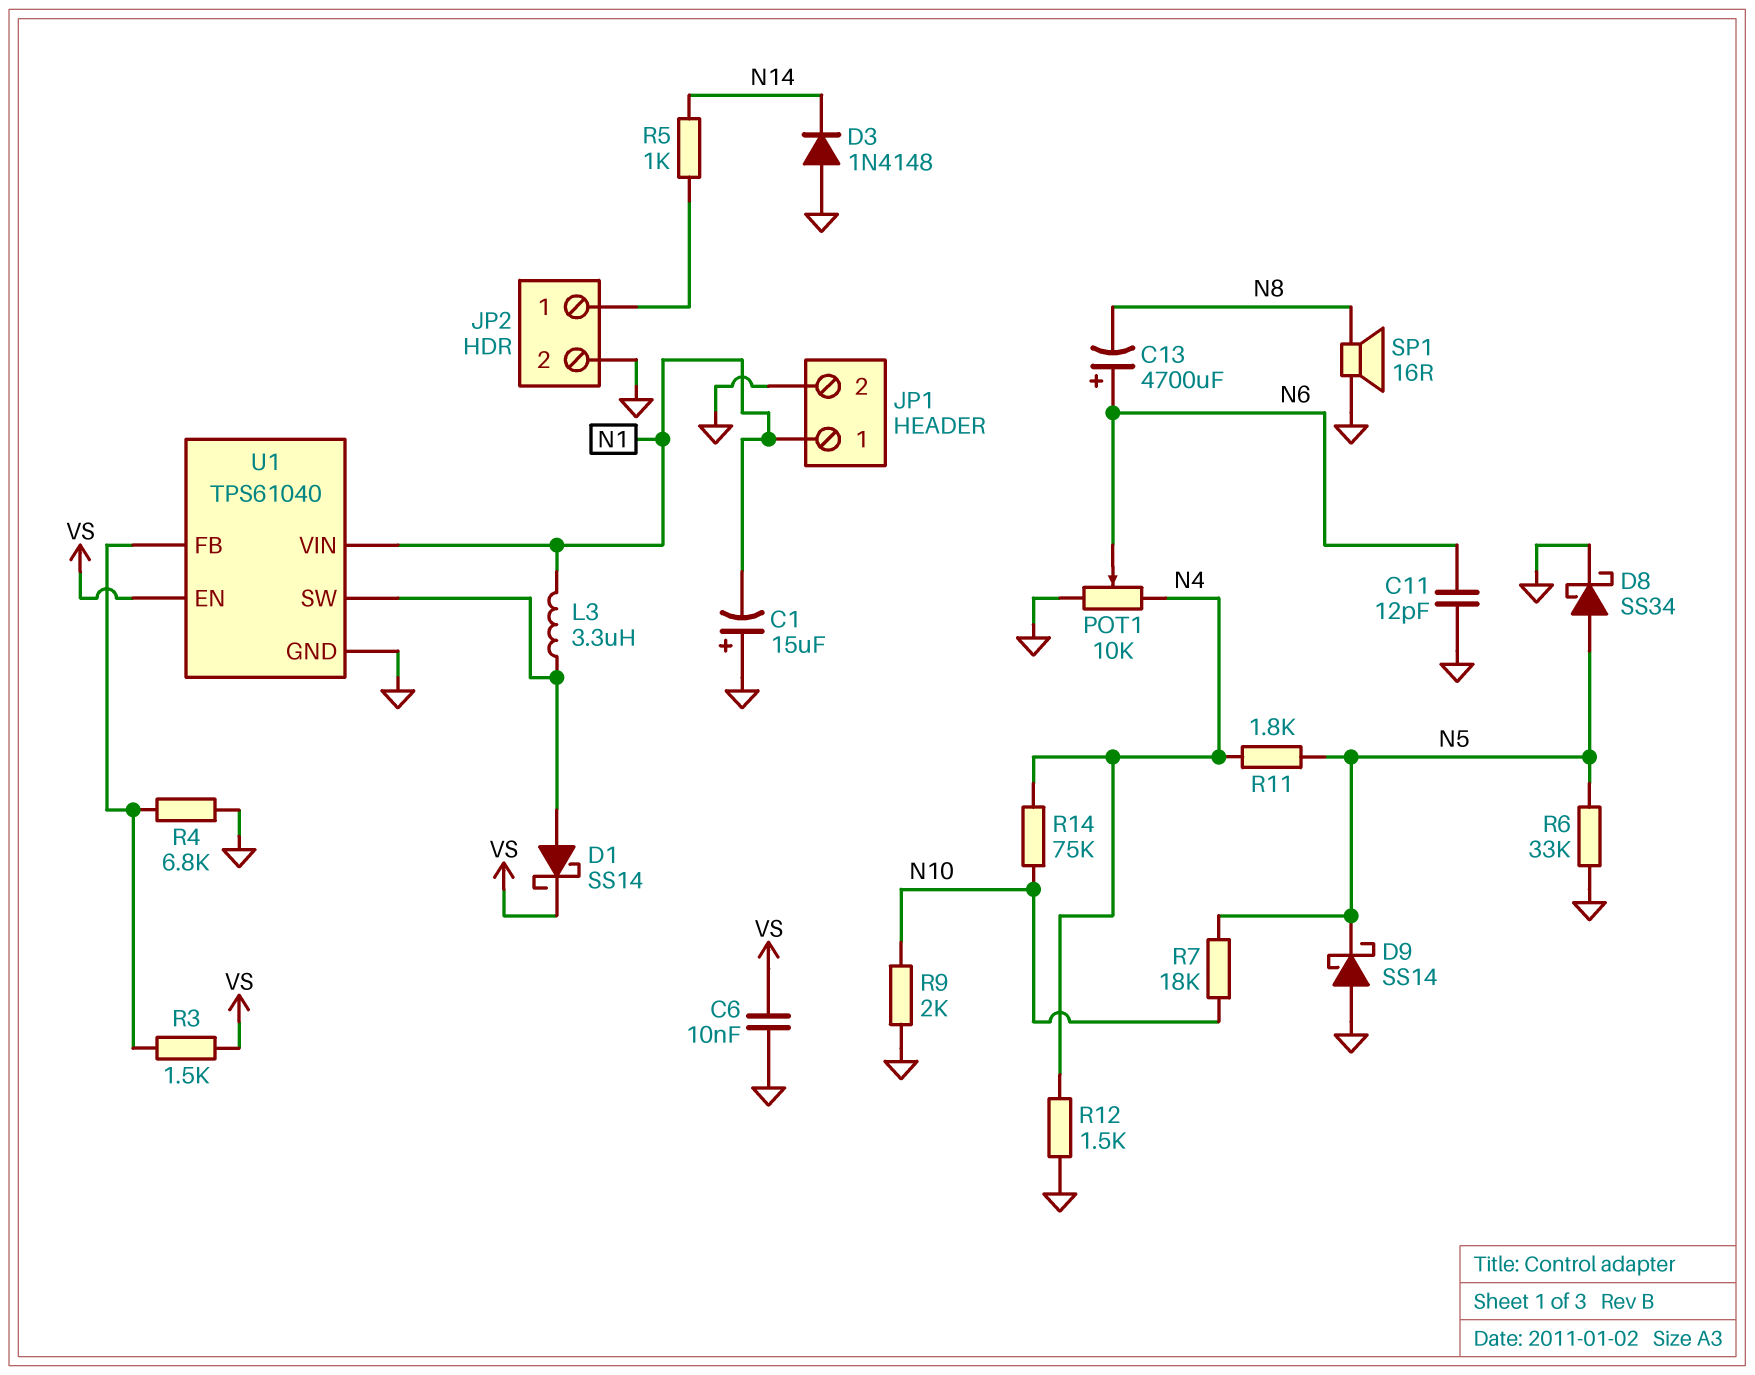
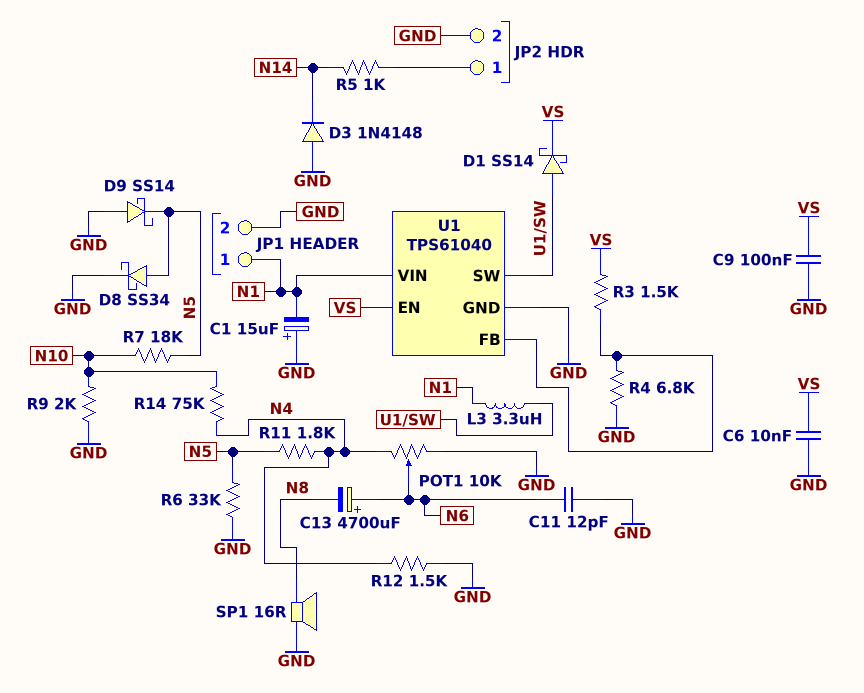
C9: none -> 100nF (GND, VS)

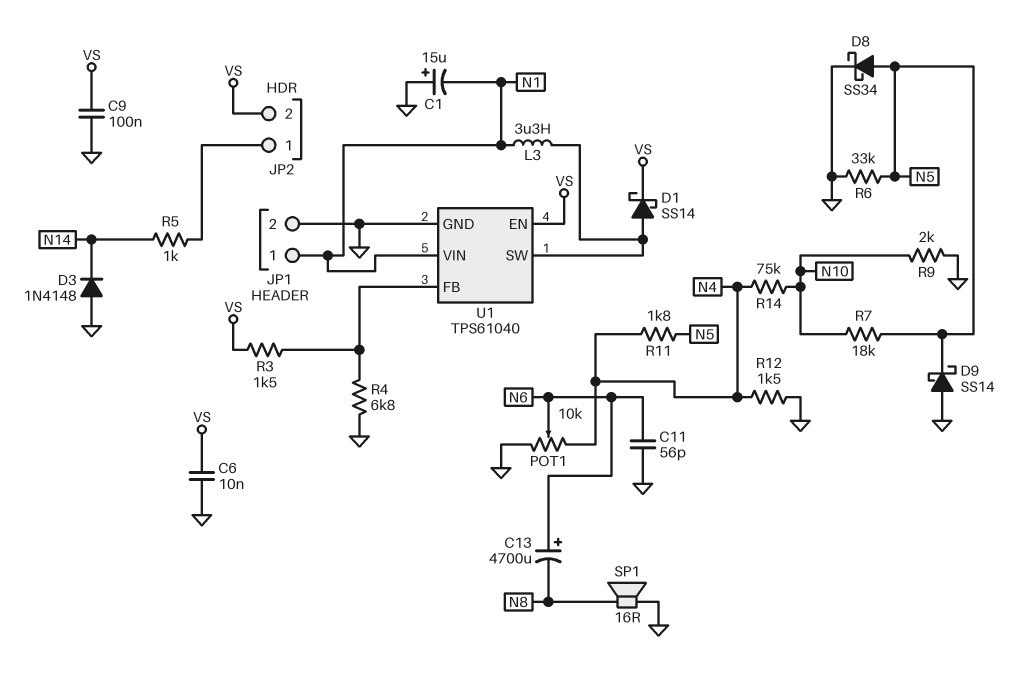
C11: 12pF (GND, N6) -> 56pF (GND, N6)
JP2 pin 2: GND -> VS

